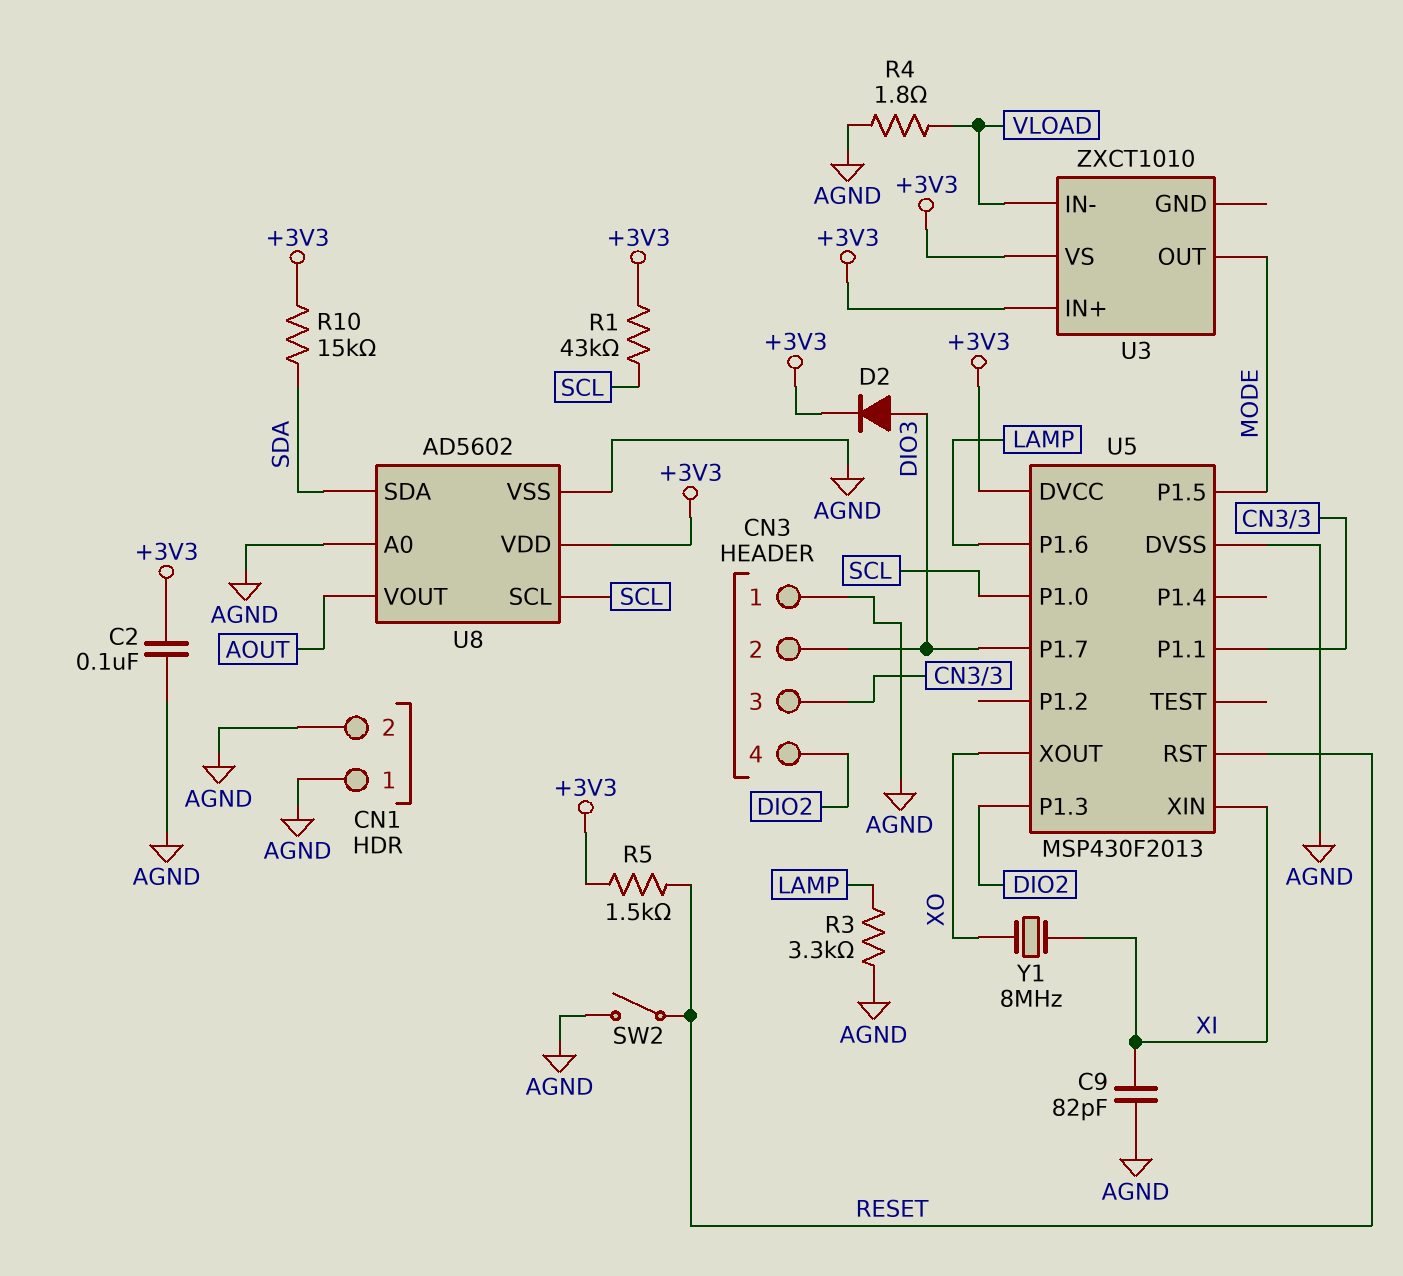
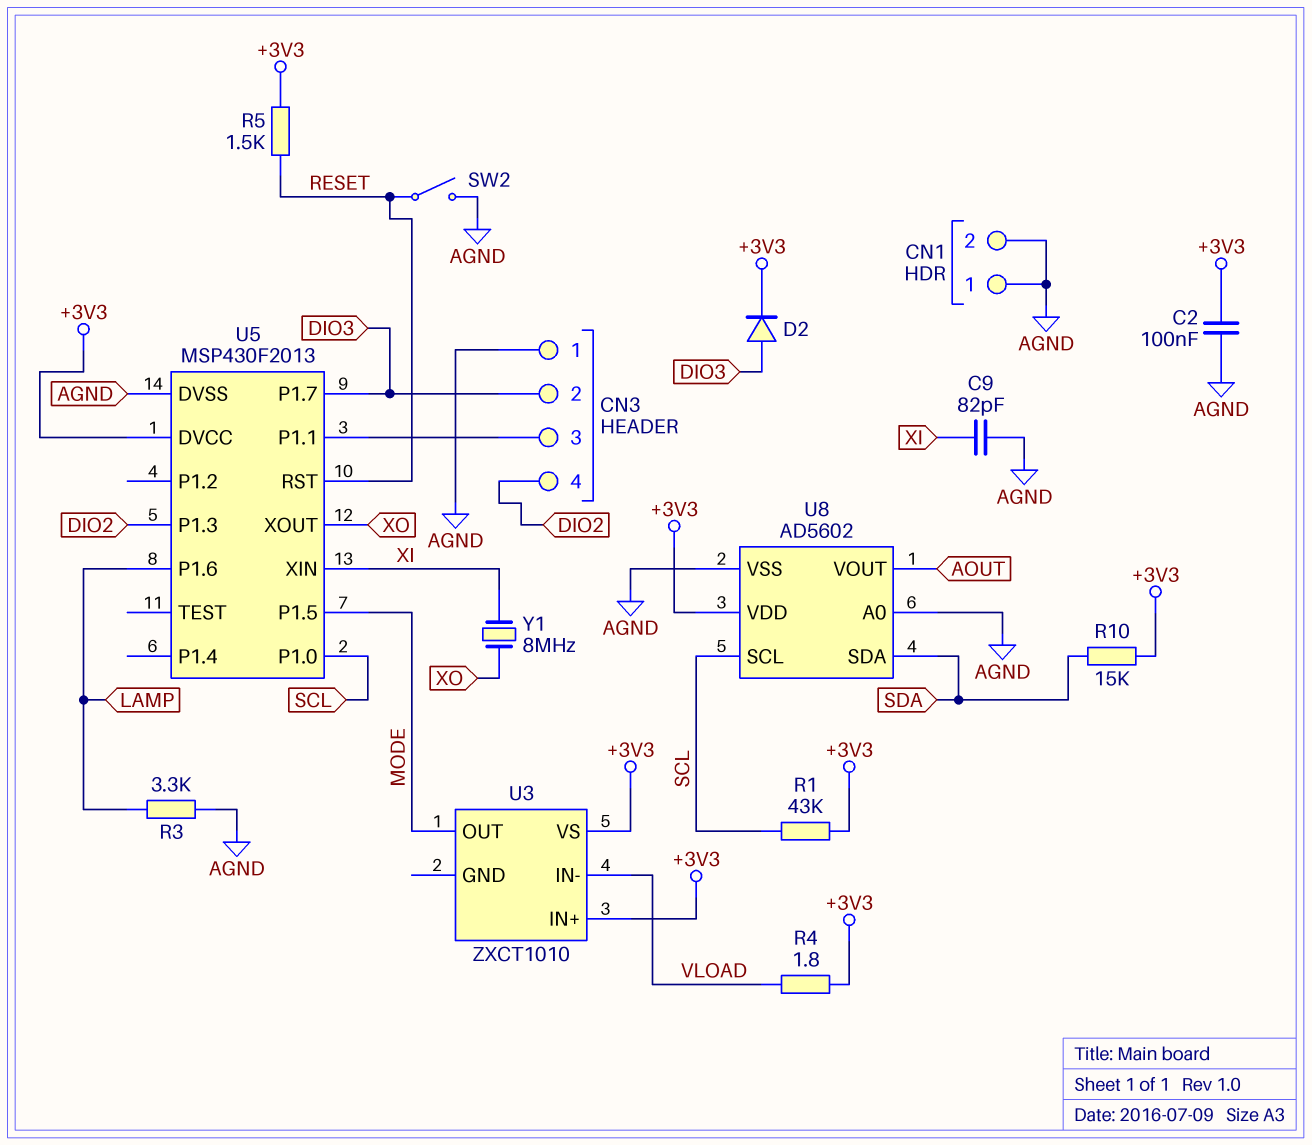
R4: 1.8 (AGND, VLOAD) -> 1.8 (+3V3, VLOAD)

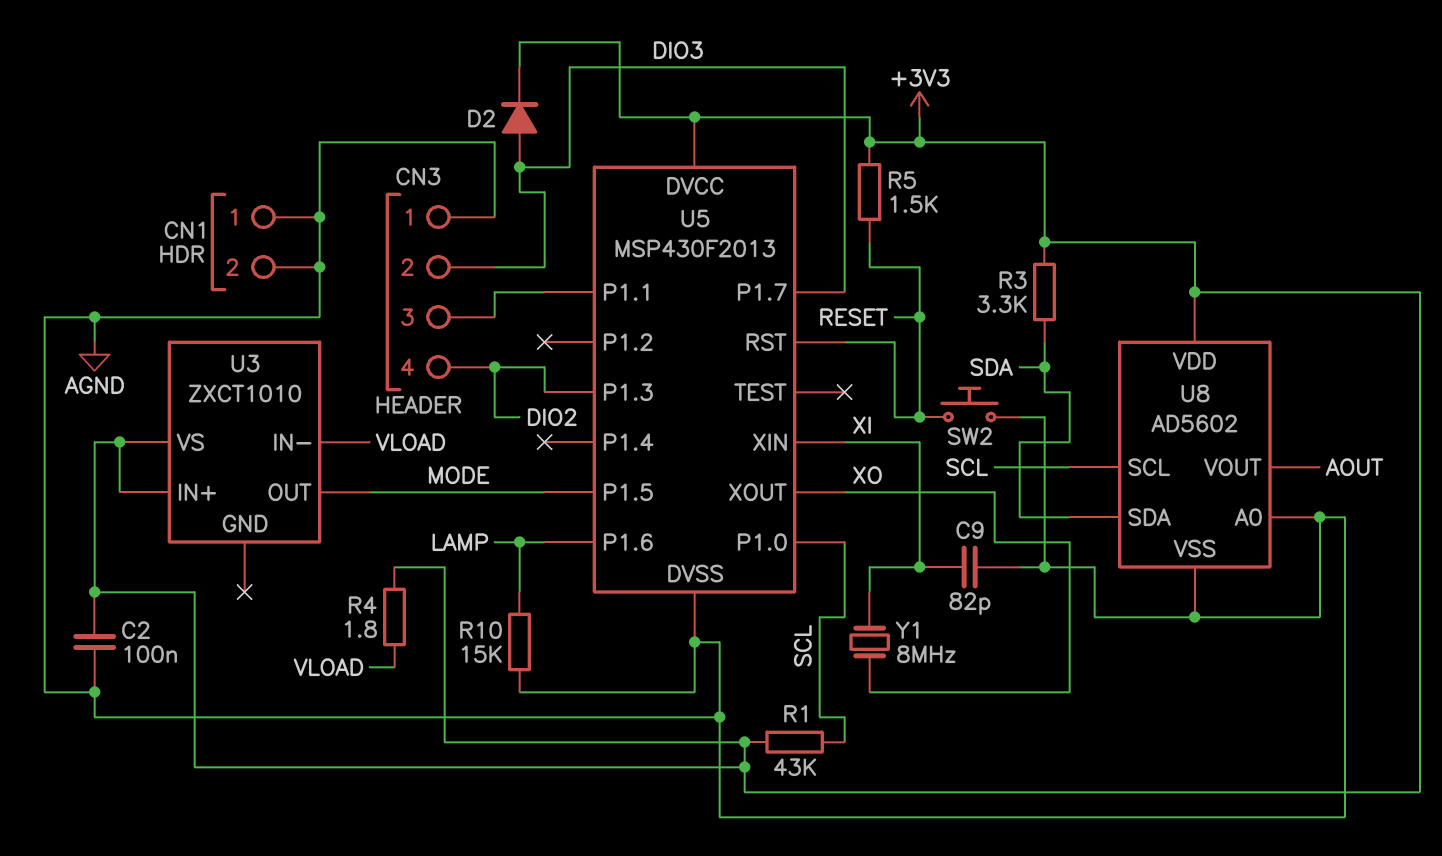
R3: 3.3k (AGND, LAMP) -> 3.3k (+3V3, SDA)
R10: 15k (+3V3, SDA) -> 15k (AGND, LAMP)
SW2: switch (AGND, RESET) -> button (AGND, RESET)

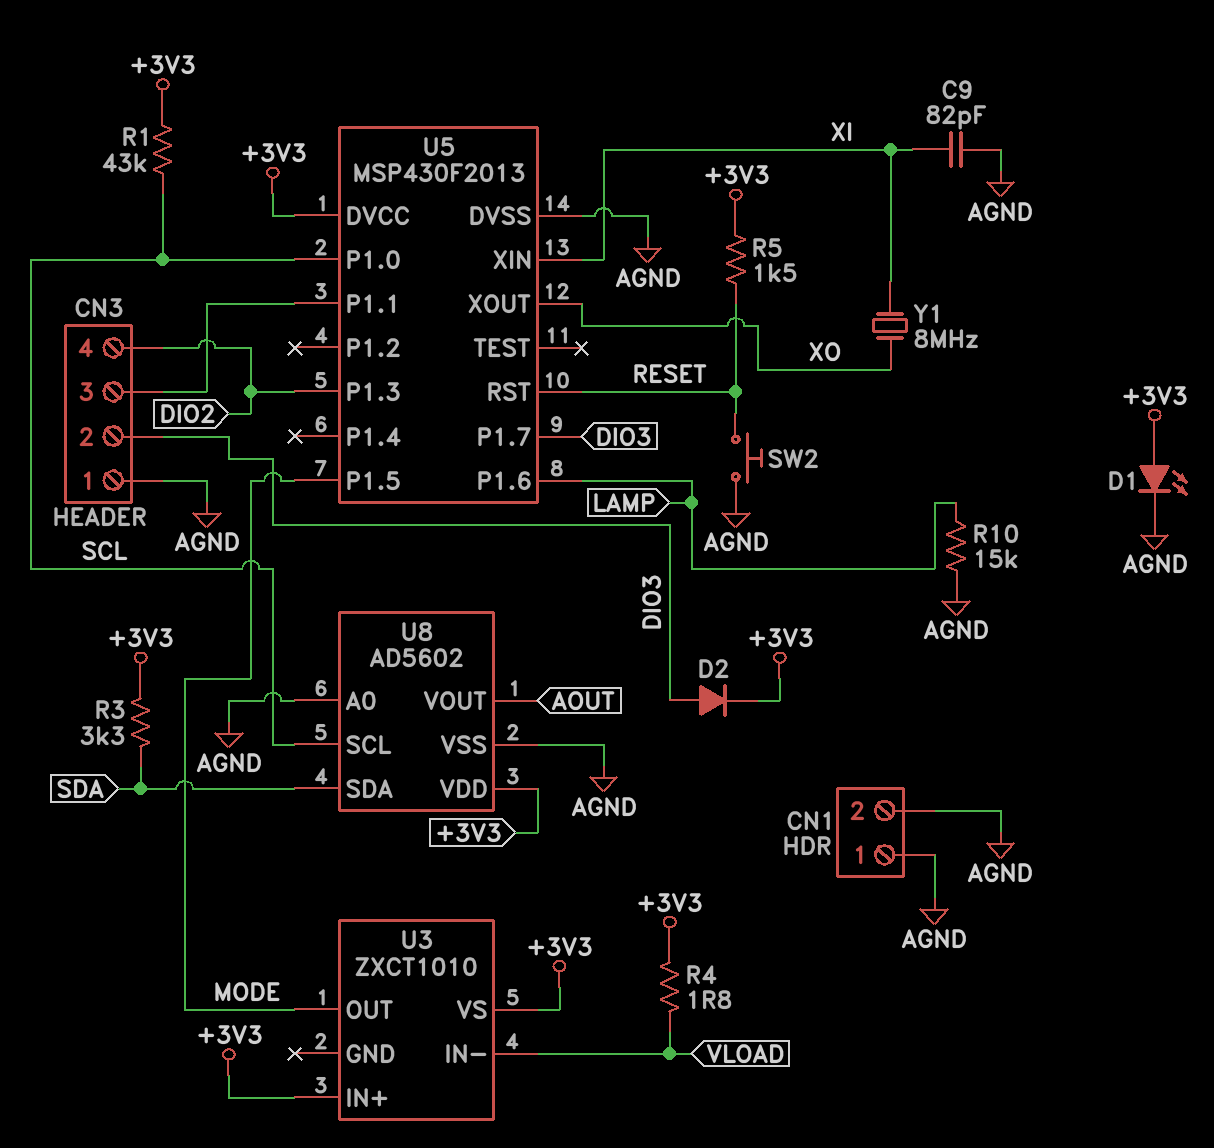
C2: 100nF (+3V3, AGND) -> none
D1: none -> LED (A +3V3, K AGND)

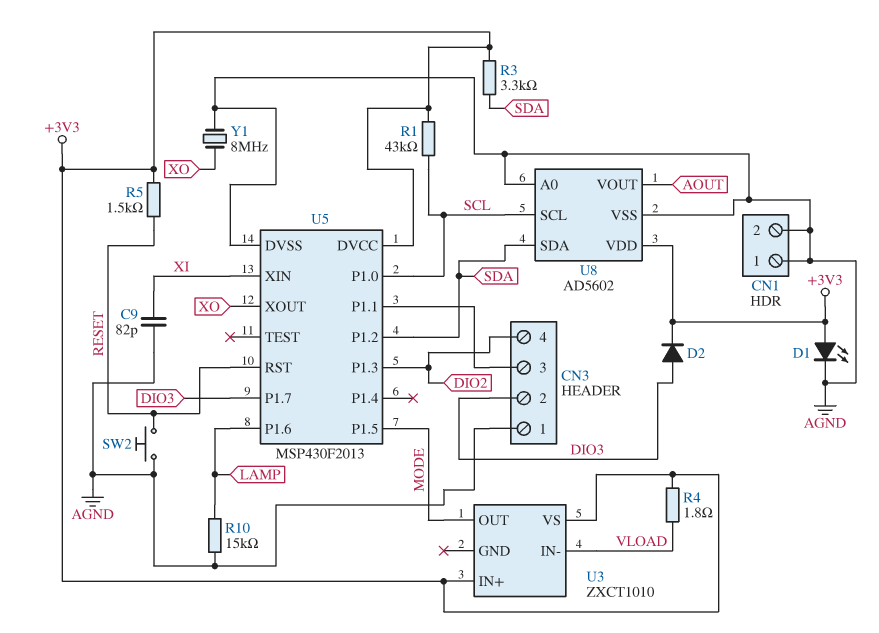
U5 pin P1.2: none -> SDA
Y1: 8MHz (XI, XO) -> 8MHz (AGND, XO)

